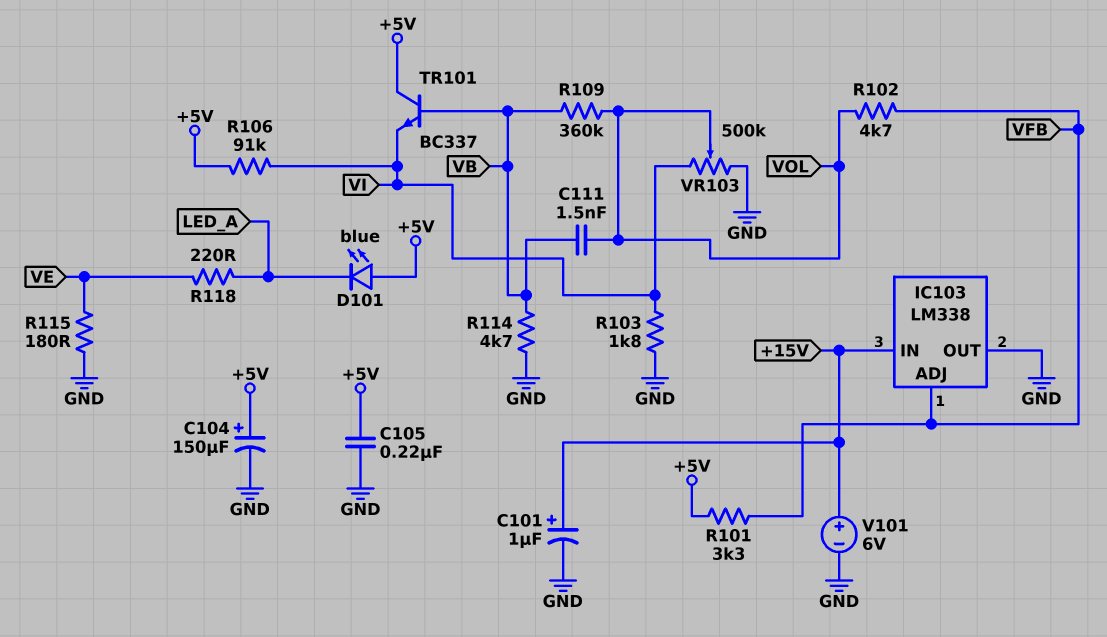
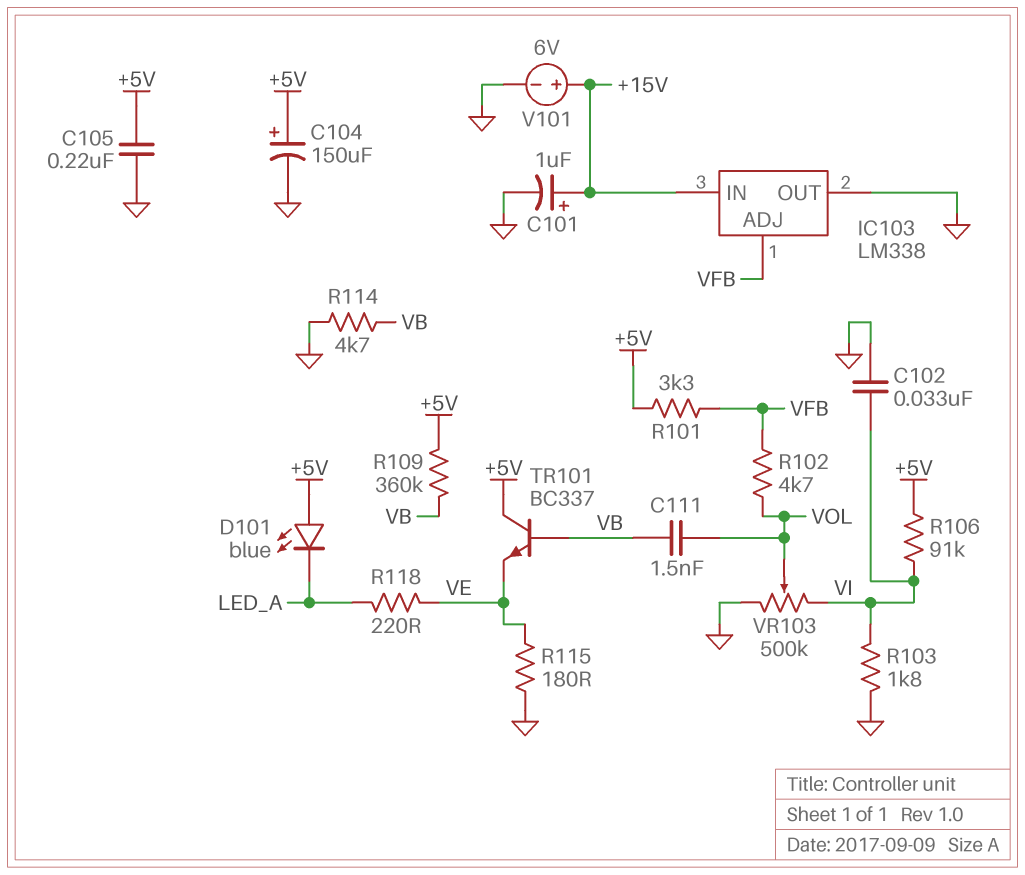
C102: none -> 33nF (GND, VI)
R109: 360k (VB, VOL) -> 360k (+5V, VB)
TR101: NPN BC337 (B VB, C +5V, E VI) -> NPN BC337 (B VB, C +5V, E VE)

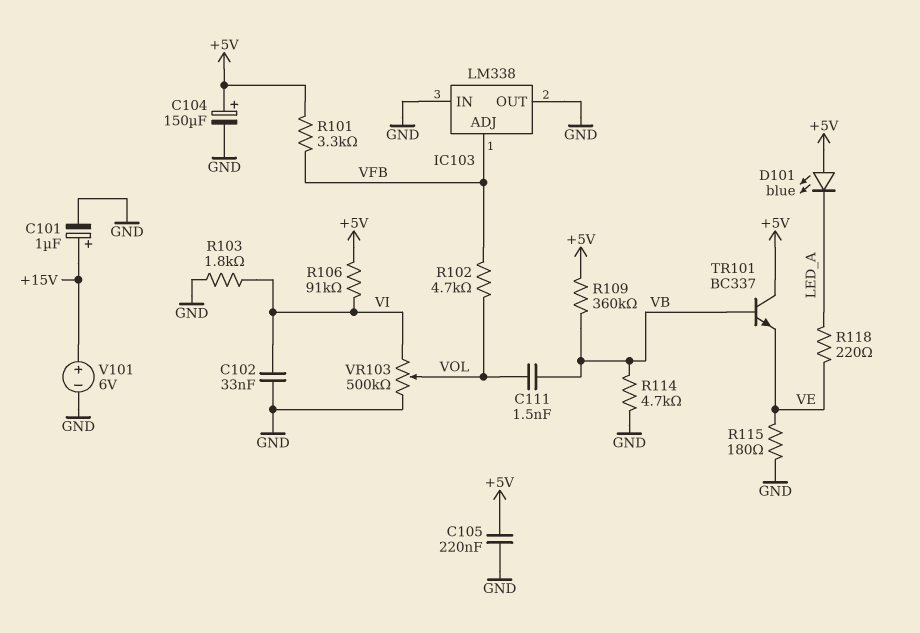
IC103 pin IN: +15V -> GND

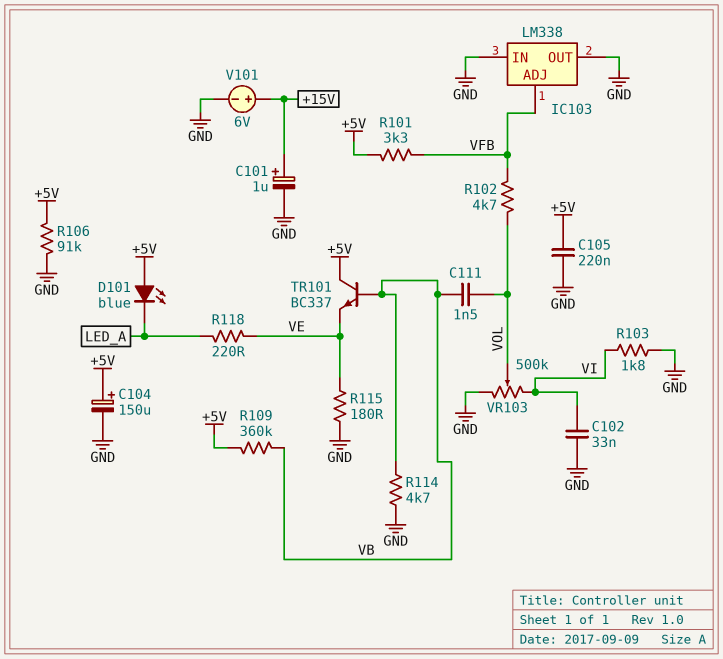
R106: 91k (+5V, VI) -> 91k (+5V, GND)

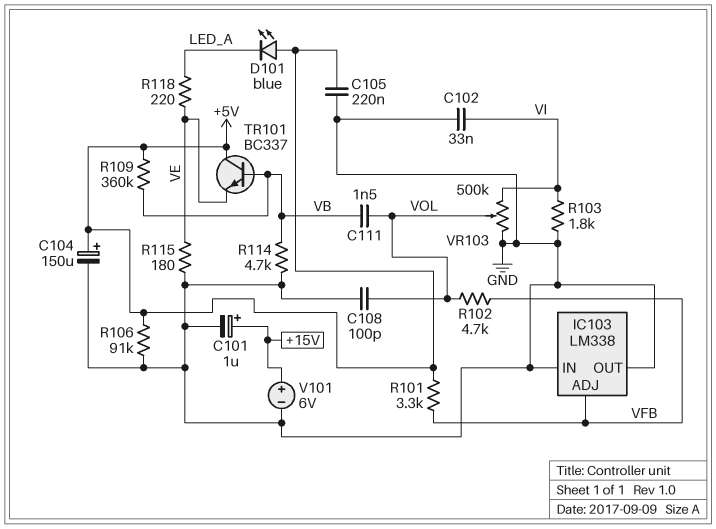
C108: none -> 100pF (GND, VOL)

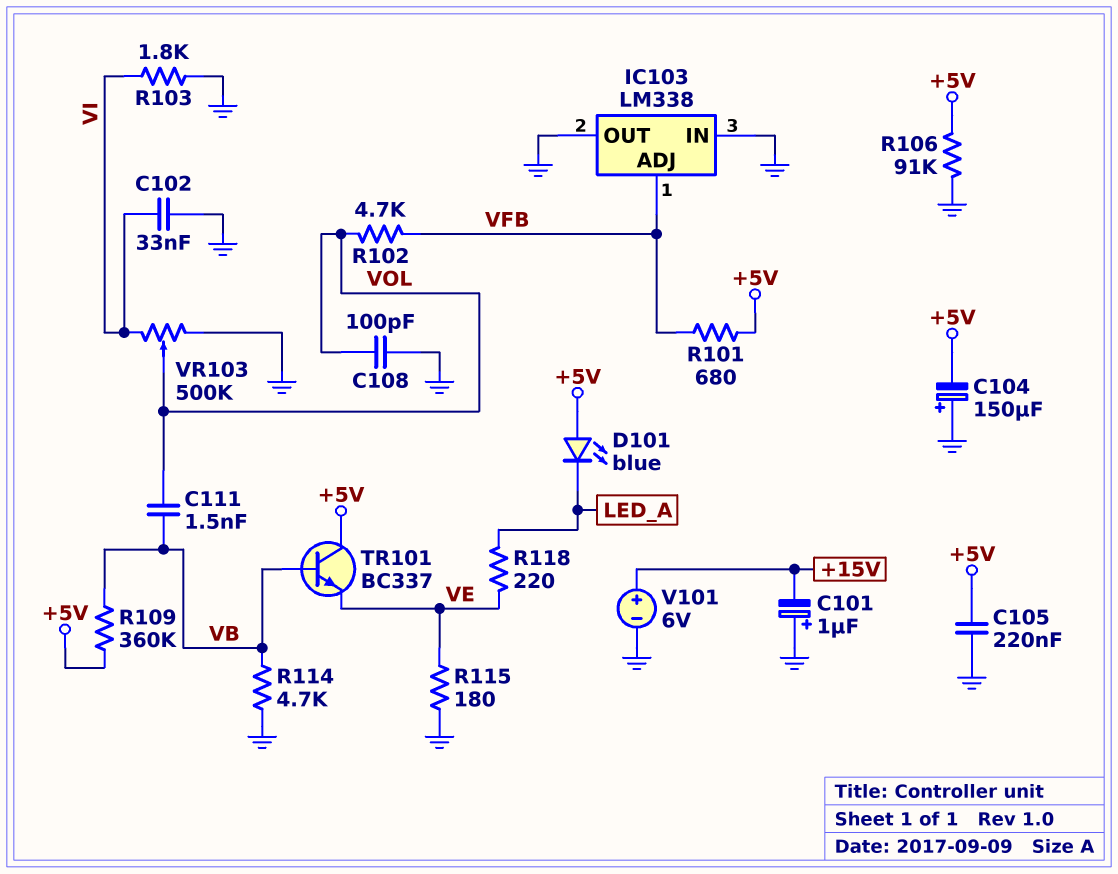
C101: 1uF (plus +15V, minus GND) -> 1uF (plus GND, minus +15V)
C104: 150uF (plus +5V, minus GND) -> 150uF (plus GND, minus +5V)
R101: 3.3k (+5V, VFB) -> 680 (+5V, VFB)

